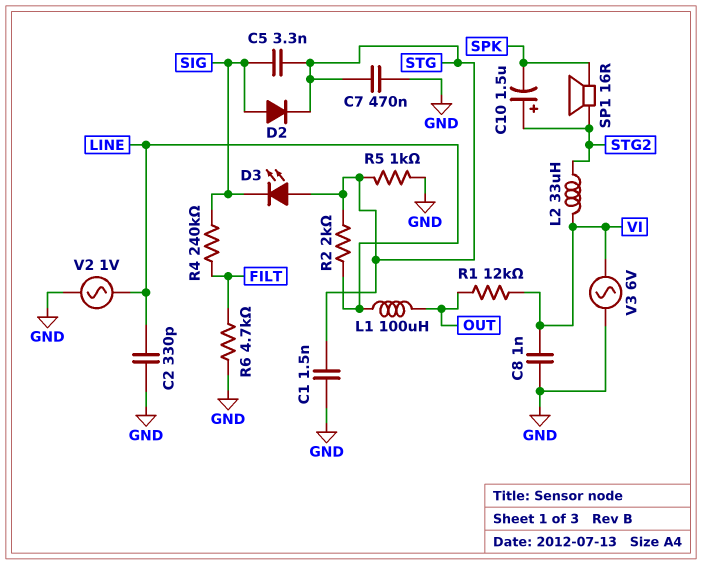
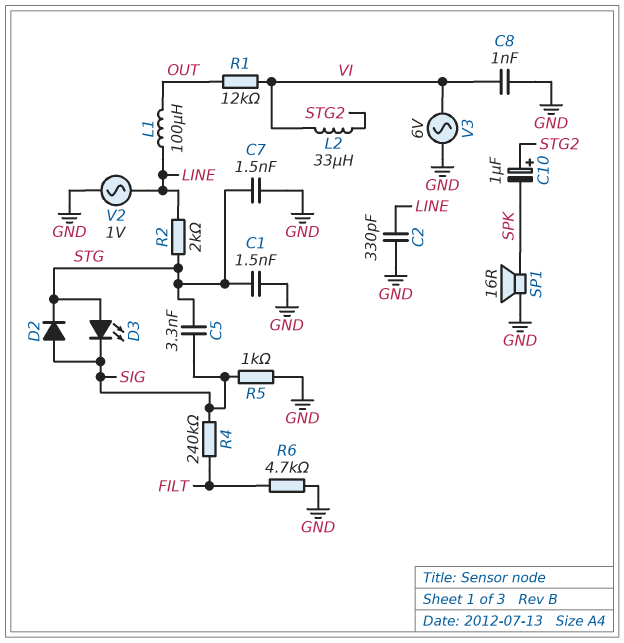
C7: 470nF (GND, STG) -> 1.5nF (GND, STG)
C10: 1.5uF (plus STG2, minus SPK) -> 1uF (plus STG2, minus SPK)
R5: 1k (GND, STG) -> 1k (GND, SIG)
SP1: speaker 16R (SPK, STG2) -> speaker 16R (GND, SPK)

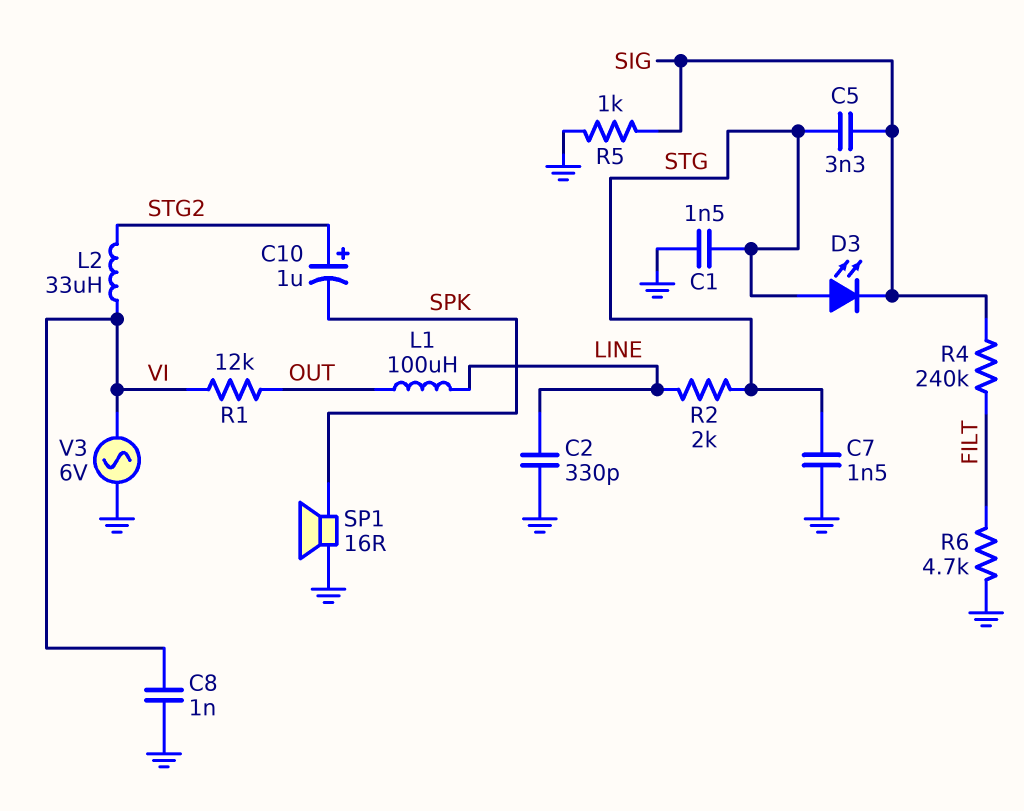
D2: diode (A SIG, K STG) -> none
V2: AC 1V (GND, LINE) -> none

